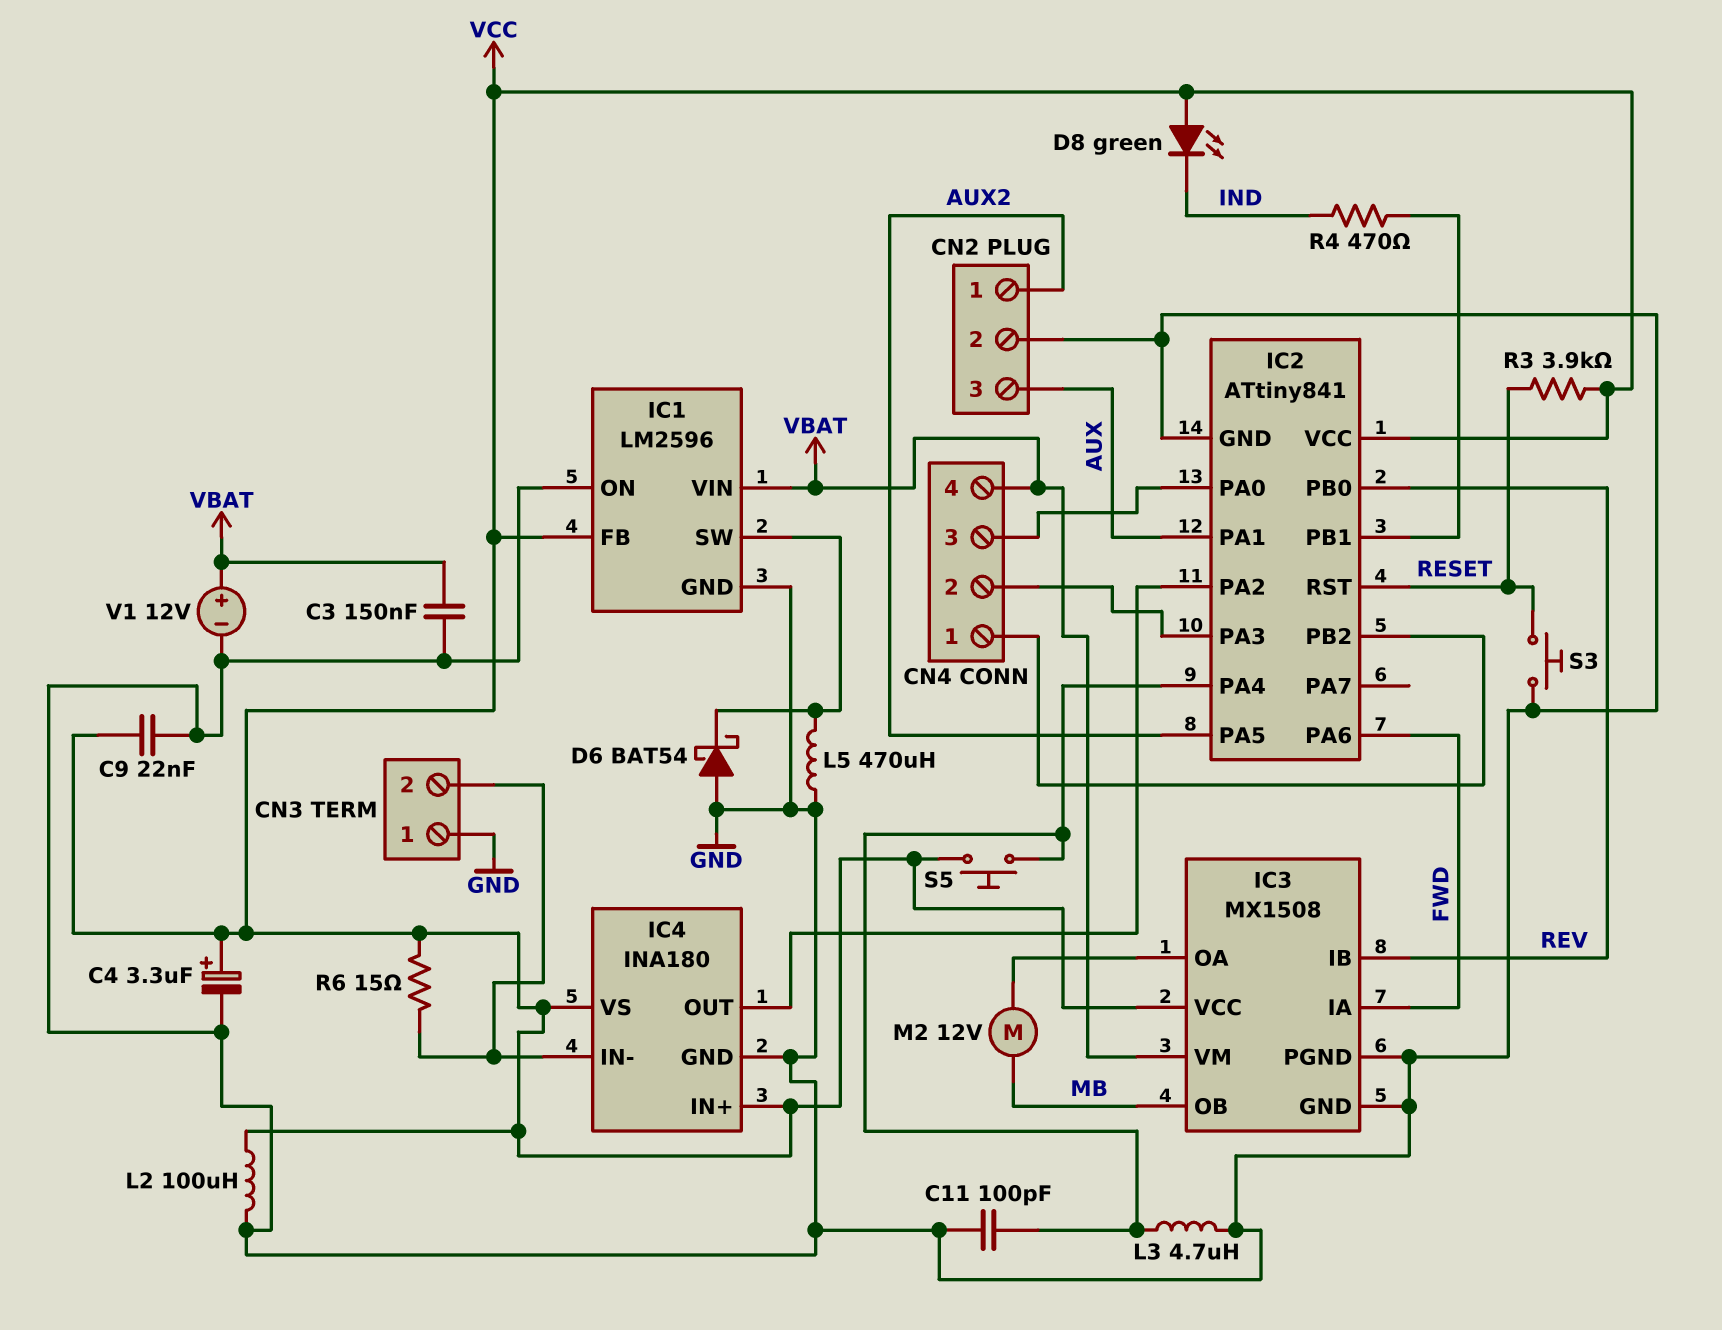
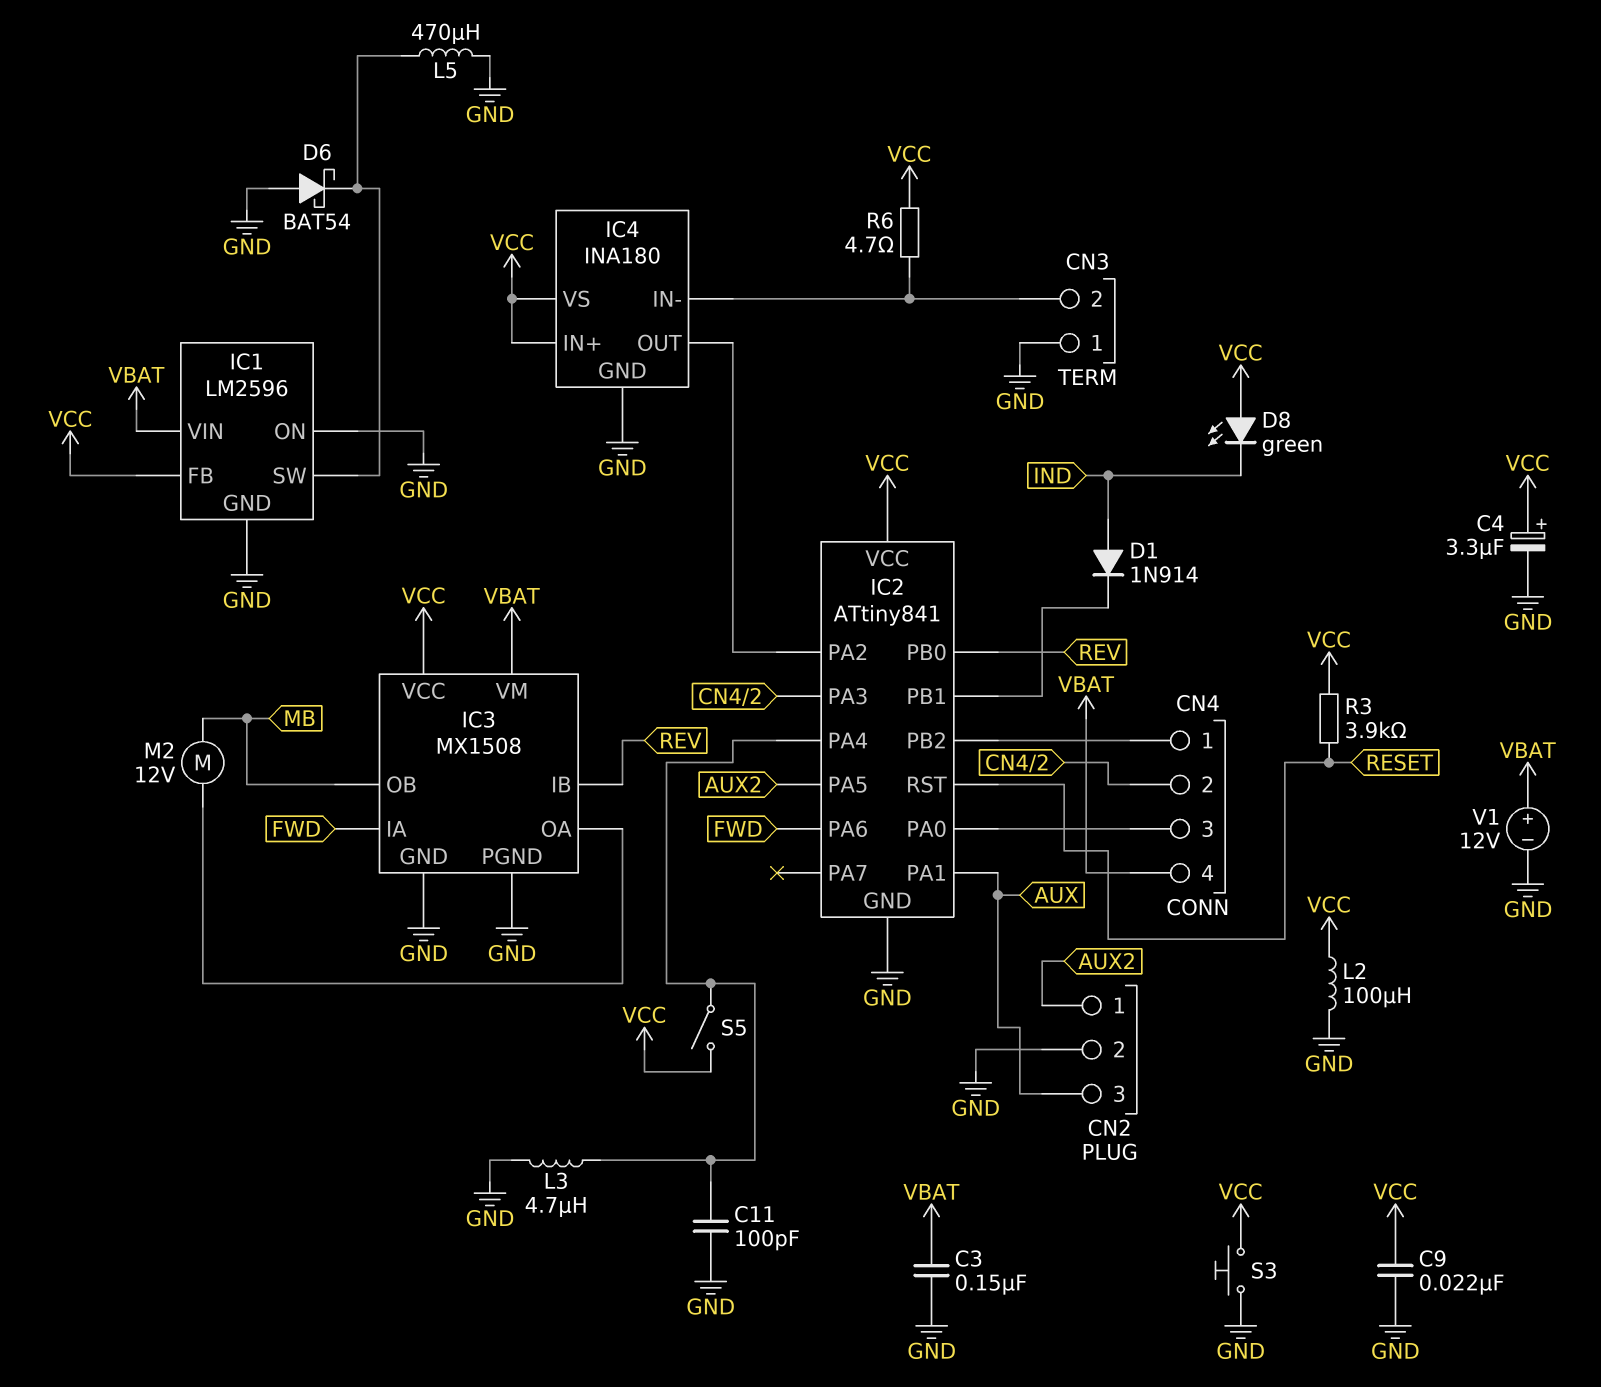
D1: none -> diode 1N914 (A IND, K IC2/PB1)
R4: 470 (IC2/PB1, IND) -> none
R6: 15 (CN3/2, VCC) -> 4.7 (CN3/2, VCC)
S3: button (GND, RESET) -> button (GND, VCC)
S5: button (IC2/PA4, VCC) -> switch (IC2/PA4, VCC)

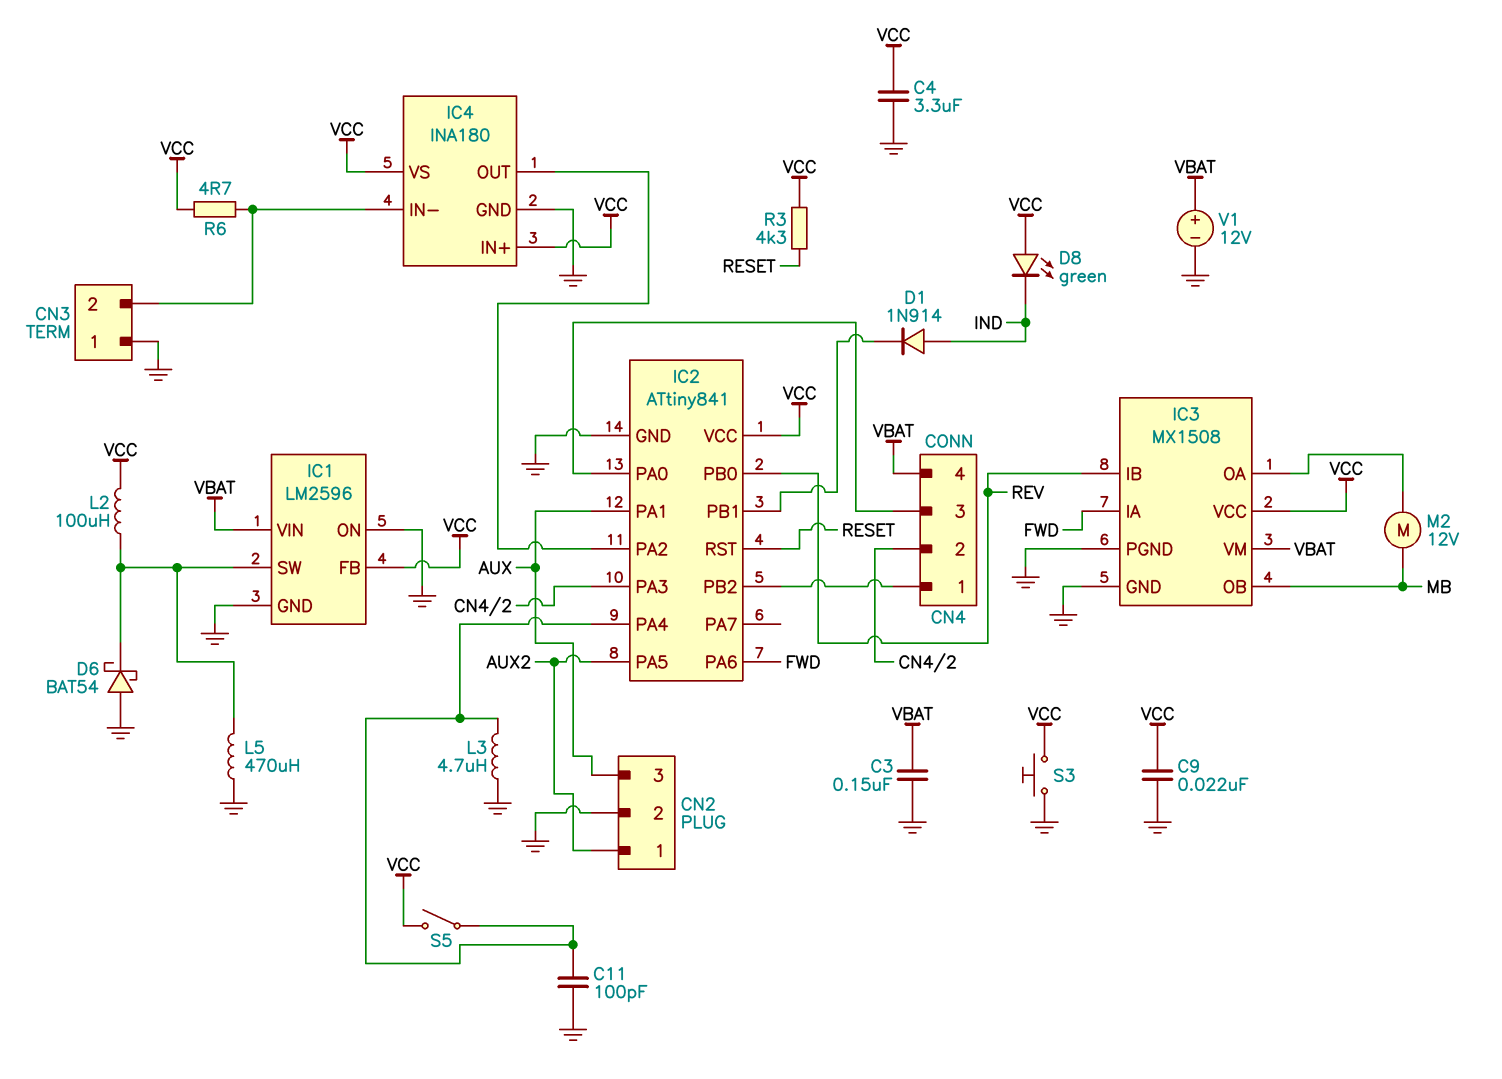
C4: 3.3uF (plus VCC, minus GND) -> 3.3uF (GND, VCC)
L2: 100uH (GND, VCC) -> 100uH (IC1/SW, VCC)
R3: 3.9k (RESET, VCC) -> 4.3k (RESET, VCC)

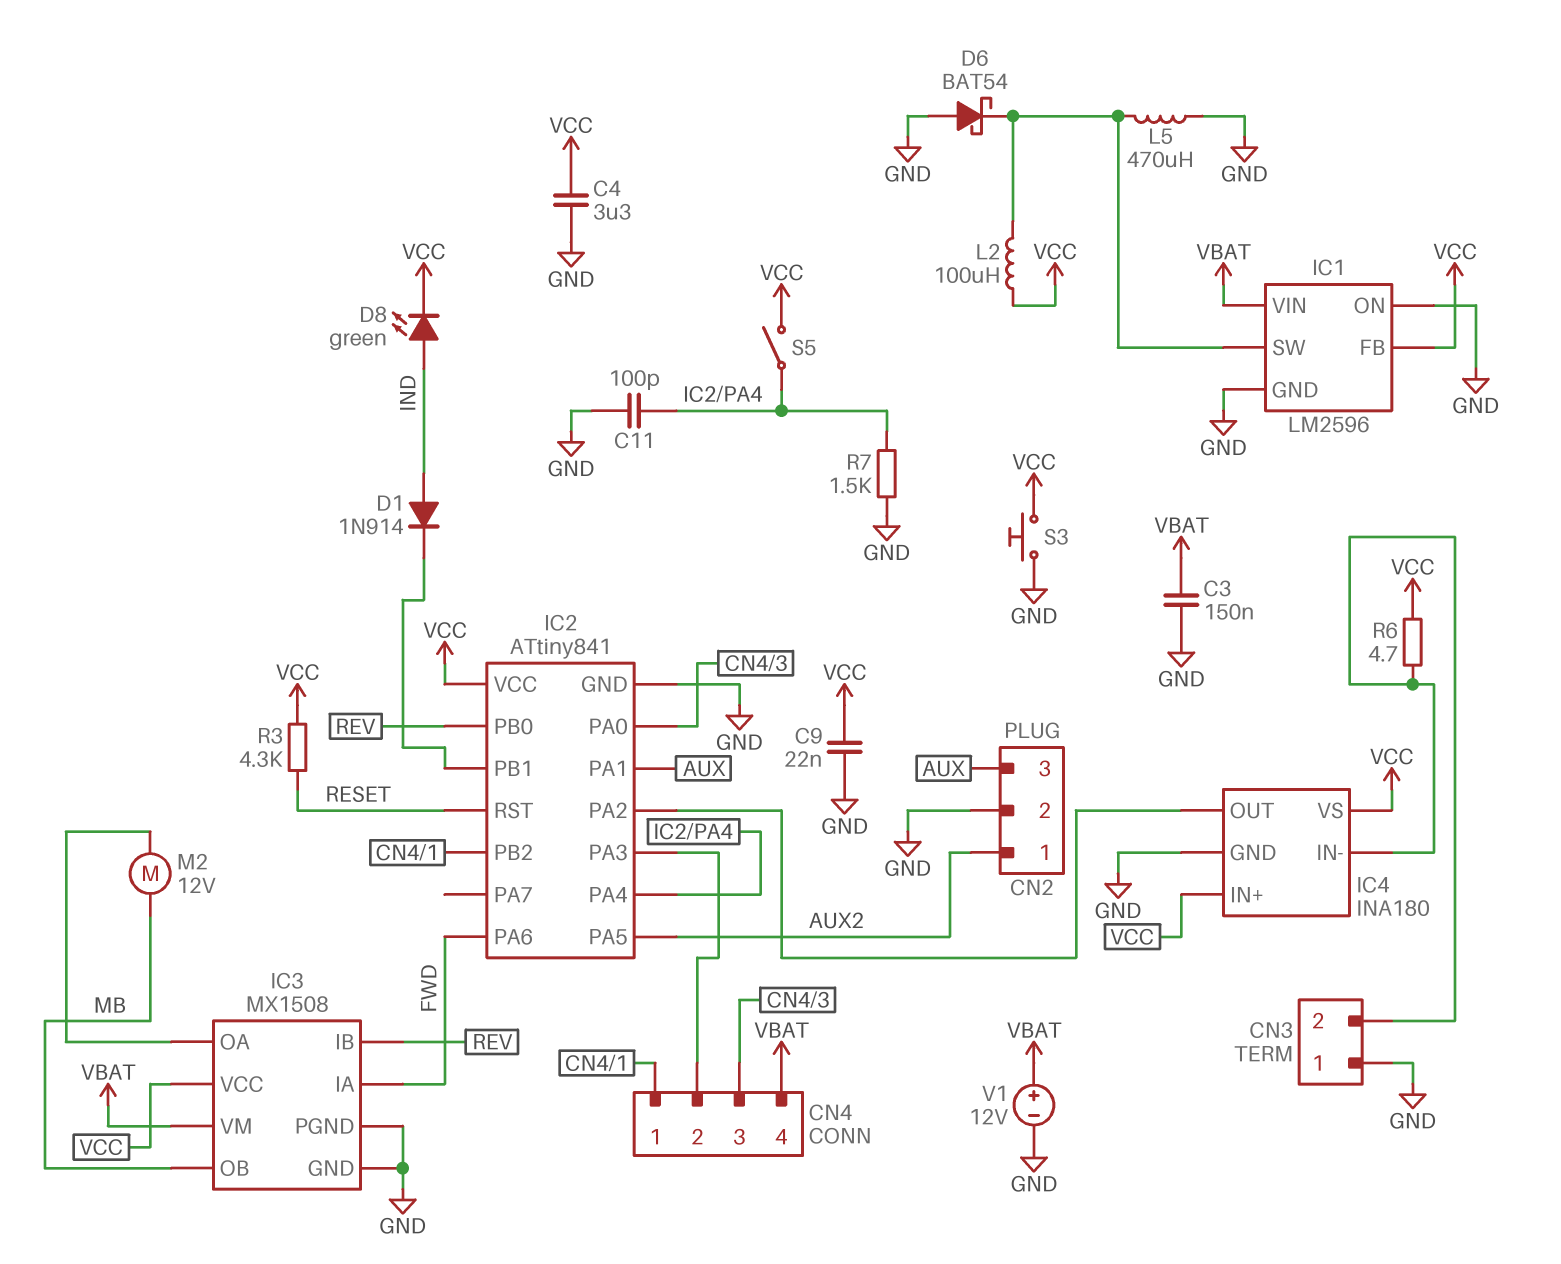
D8: LED green (A VCC, K IND) -> LED green (A IND, K VCC)
L3: 4.7uH (GND, IC2/PA4) -> none
R7: none -> 1.5k (GND, IC2/PA4)

